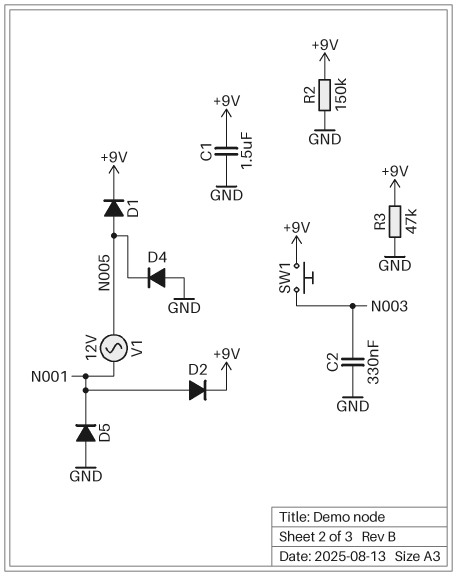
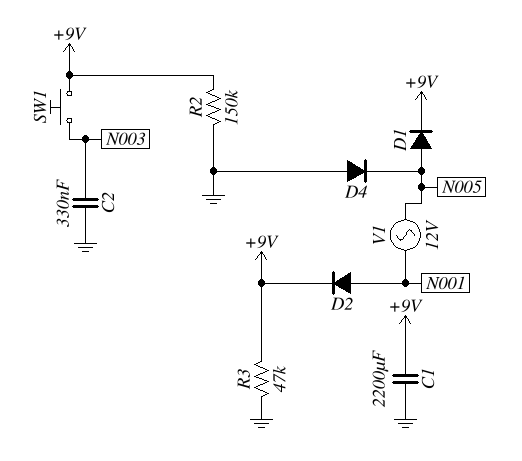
C1: 1.5uF (+9V, GND) -> 2200uF (+9V, GND)
D5: diode (A GND, K N001) -> none

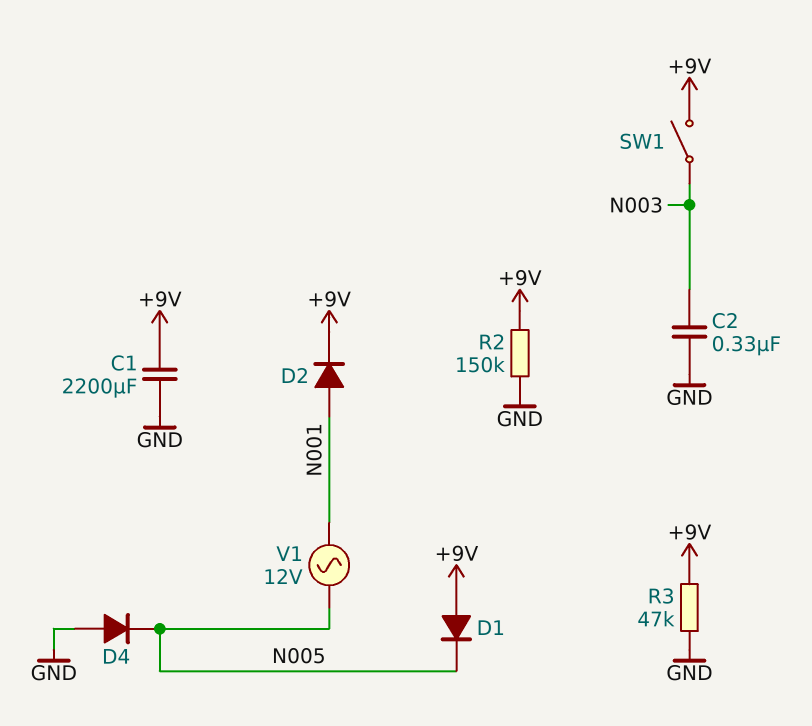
D1: diode (A N005, K +9V) -> diode (A +9V, K N005)
SW1: button (+9V, N003) -> switch (+9V, N003)

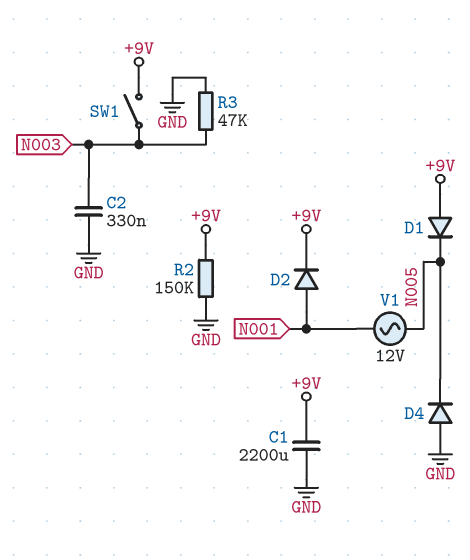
R3: 47k (+9V, GND) -> 47k (GND, N003)

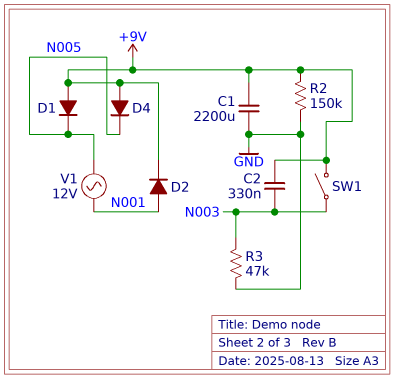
C2: 330nF (GND, N003) -> 330nF (+9V, N003)
D4: diode (A GND, K N005) -> diode (A +9V, K N005)

